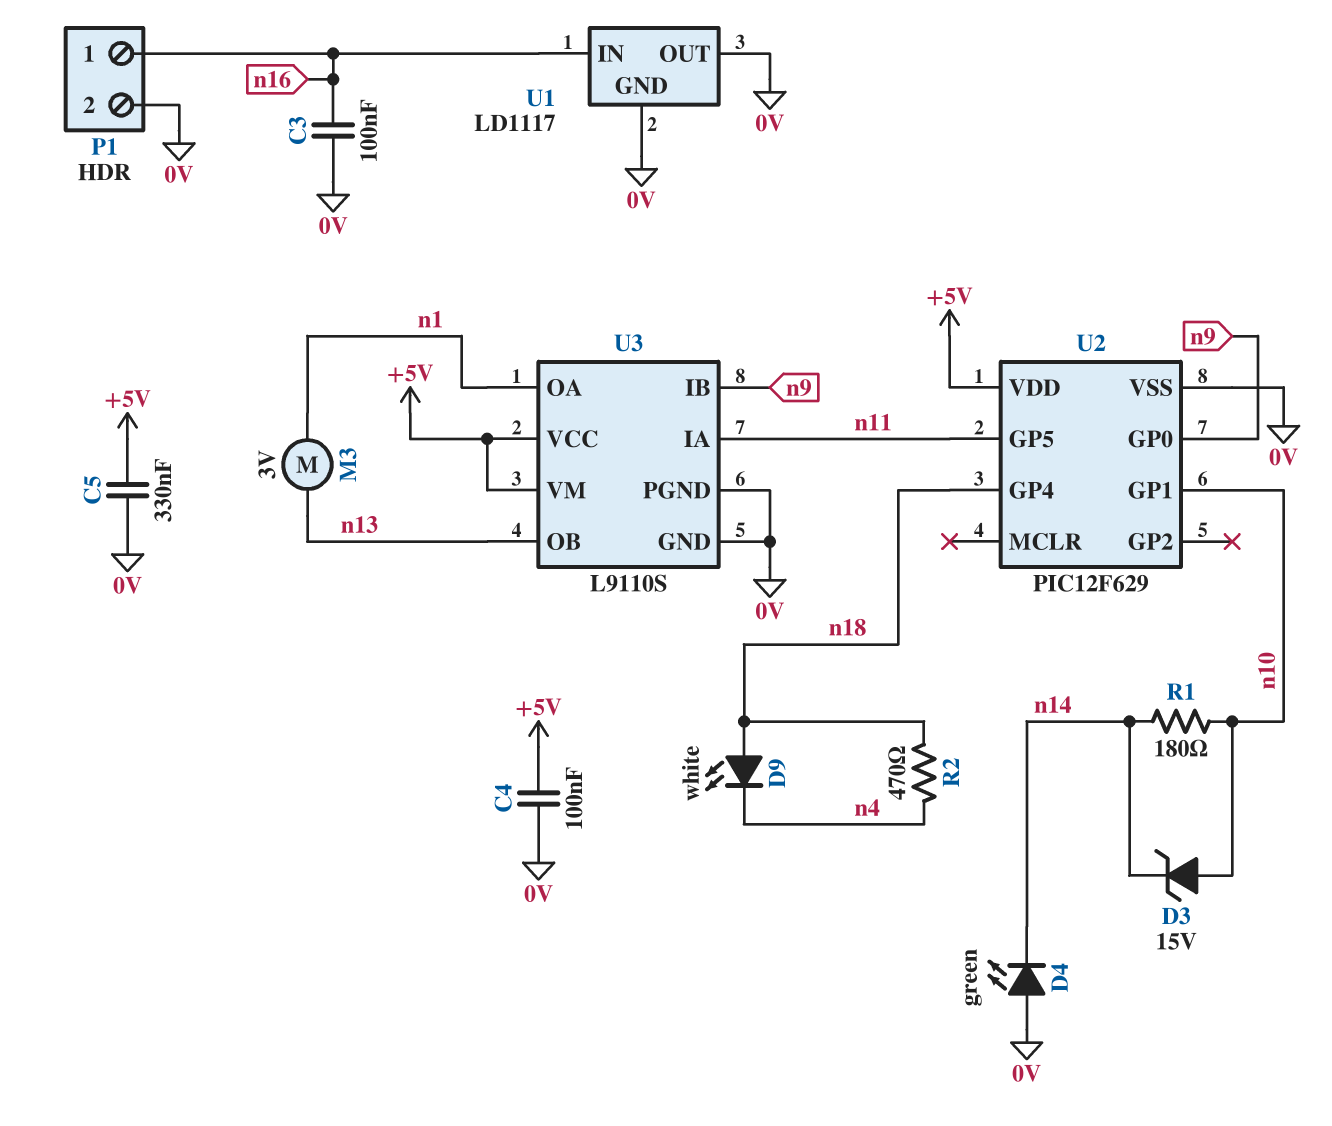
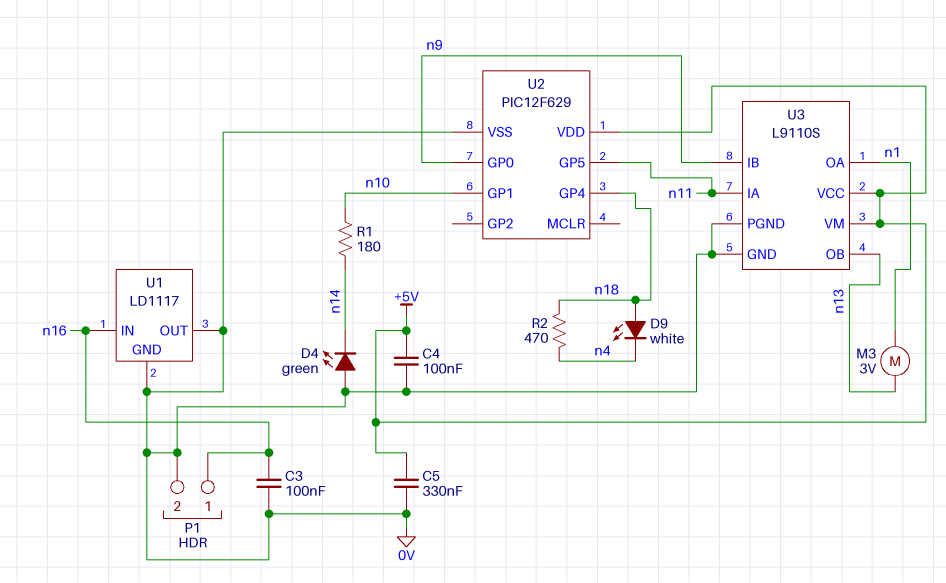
D3: zener 15V (A n10, K n14) -> none

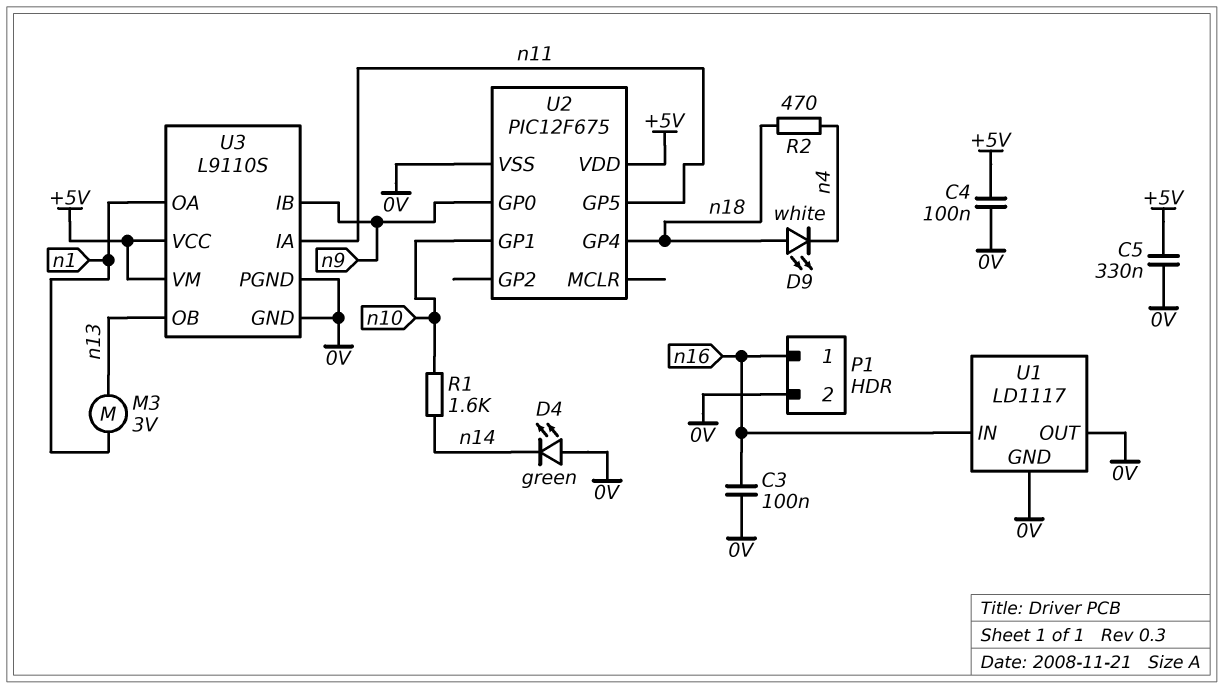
R1: 180 (n10, n14) -> 1.6k (n10, n14)
U2: PIC12F629 -> PIC12F675

